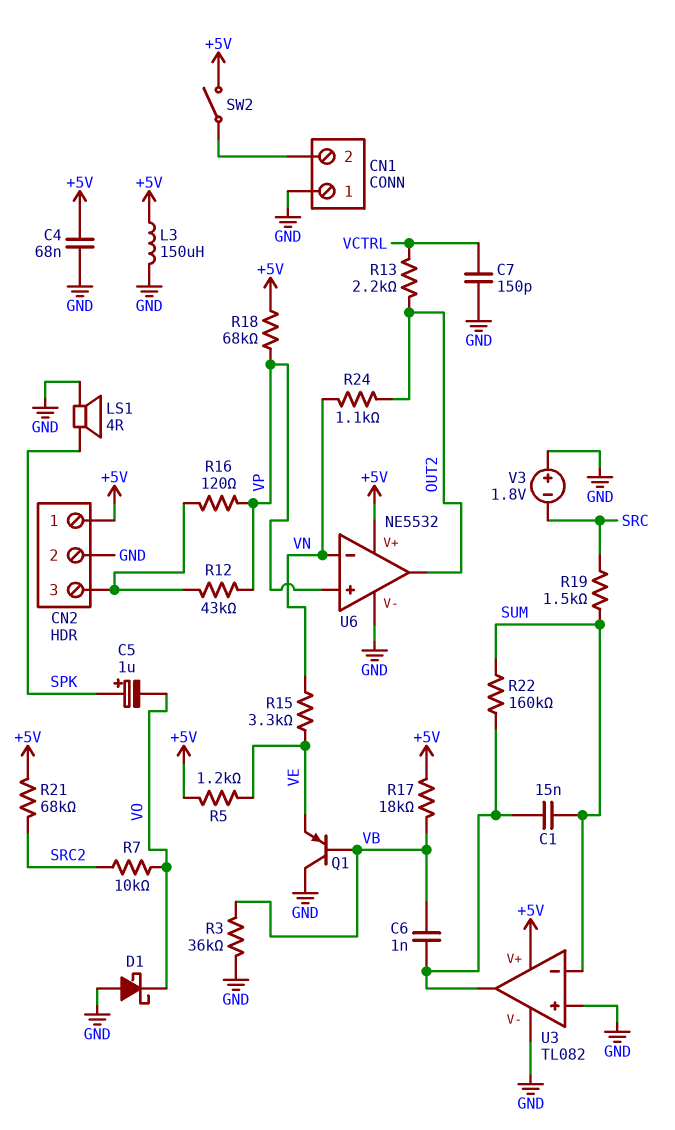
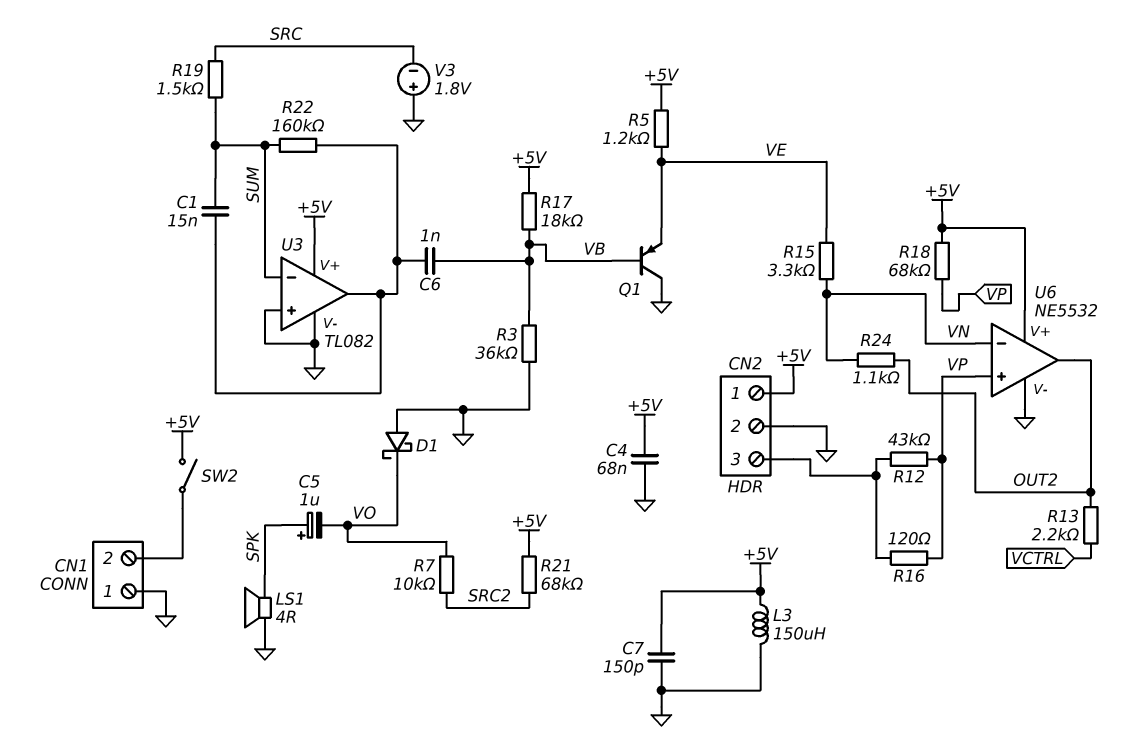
C7: 150pF (GND, VCTRL) -> 150pF (+5V, GND)

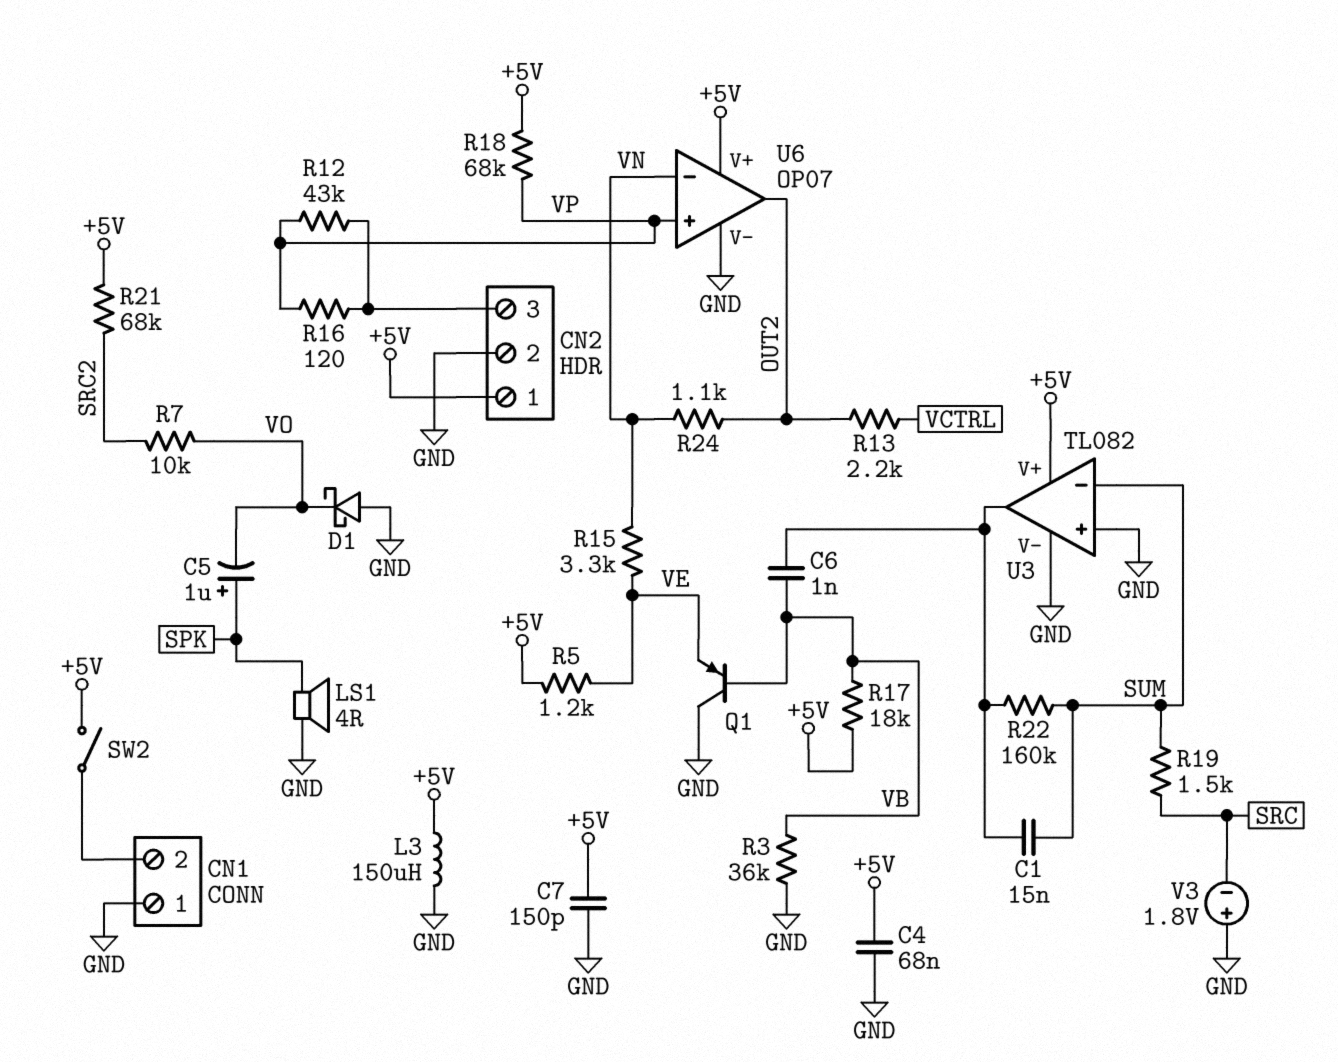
U6: NE5532 -> OP07

